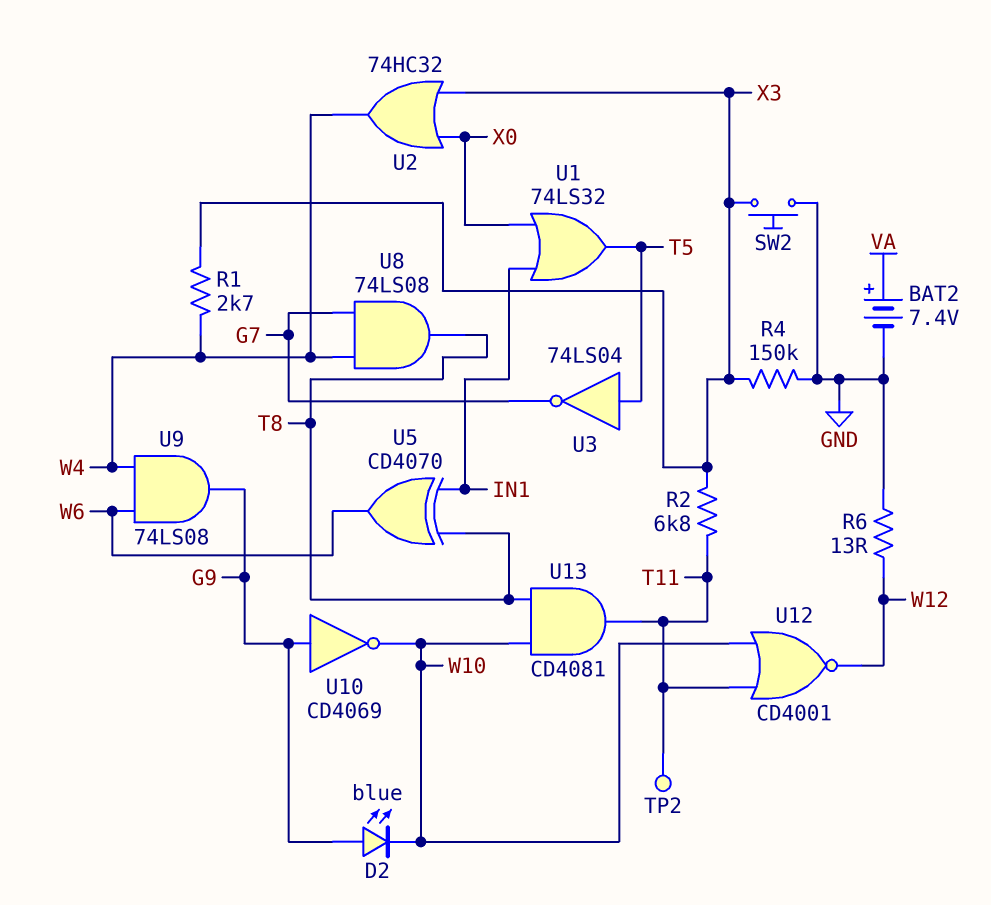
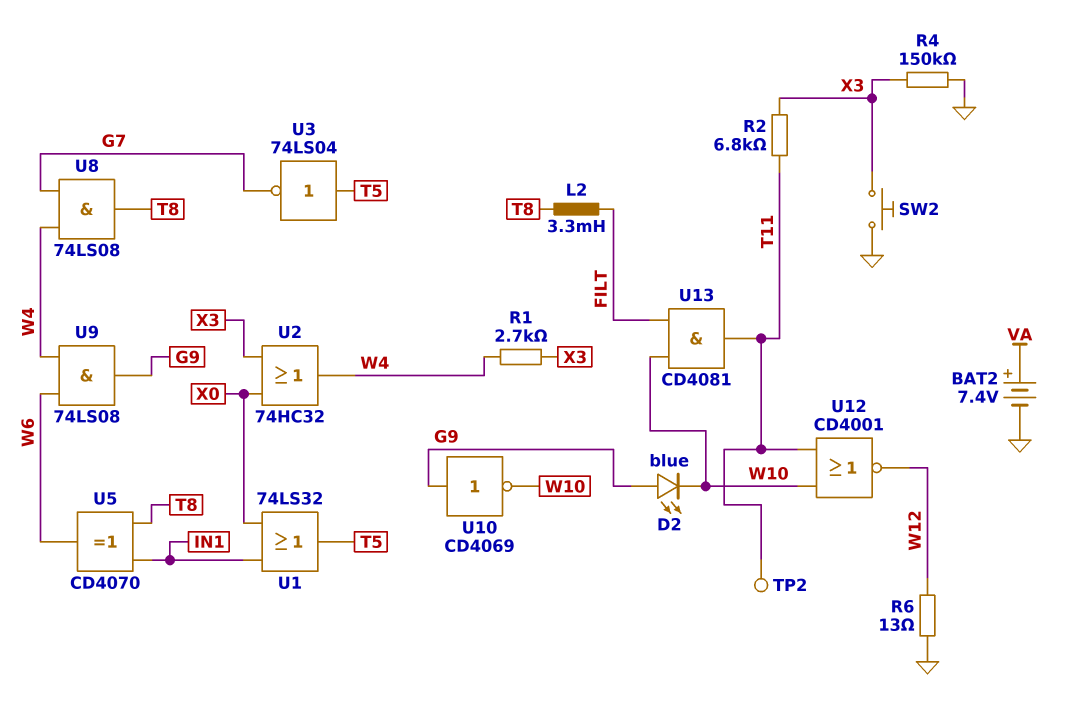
L2: none -> 3.3mH (FILT, T8)
U13: AND CD4081 (in T8, in W10, out T11) -> AND CD4081 (in FILT, in W10, out T11)

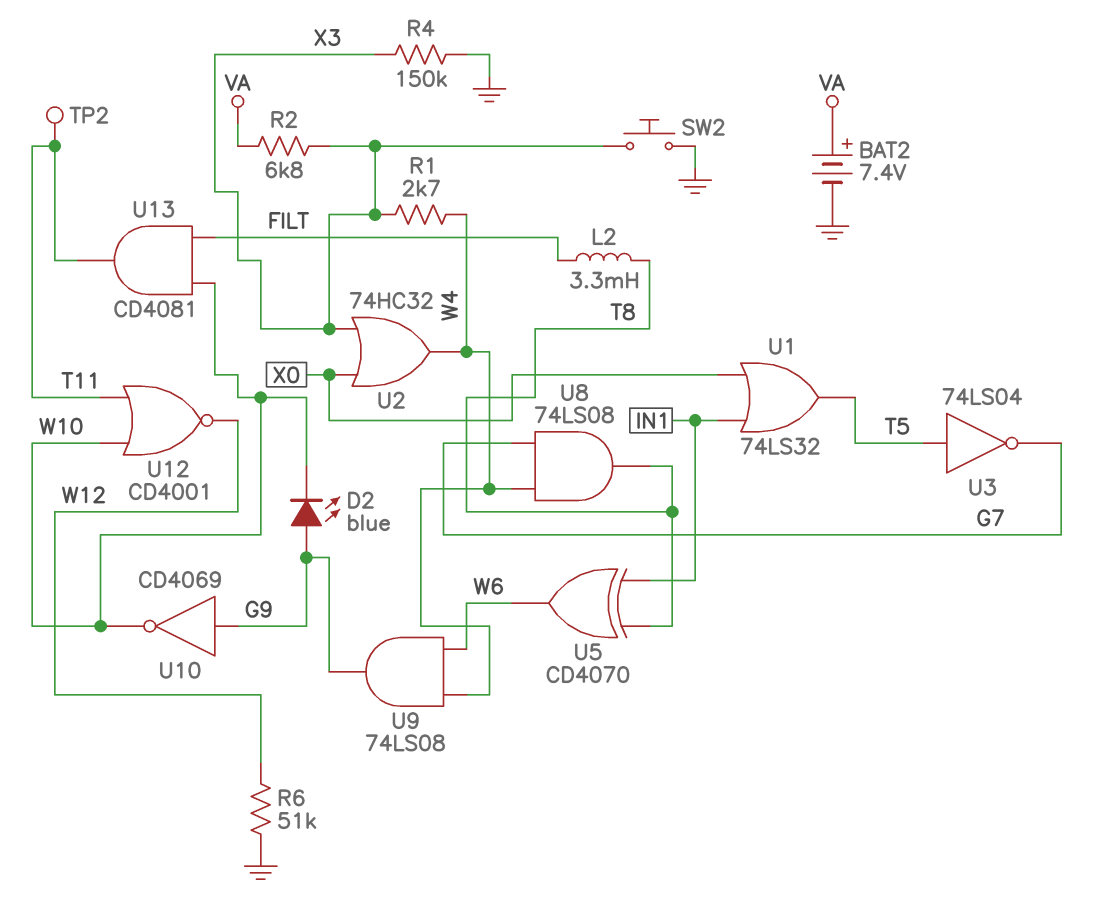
R2: 6.8k (T11, X3) -> 6.8k (VA, X3)
R6: 13 (GND, W12) -> 51k (GND, W12)

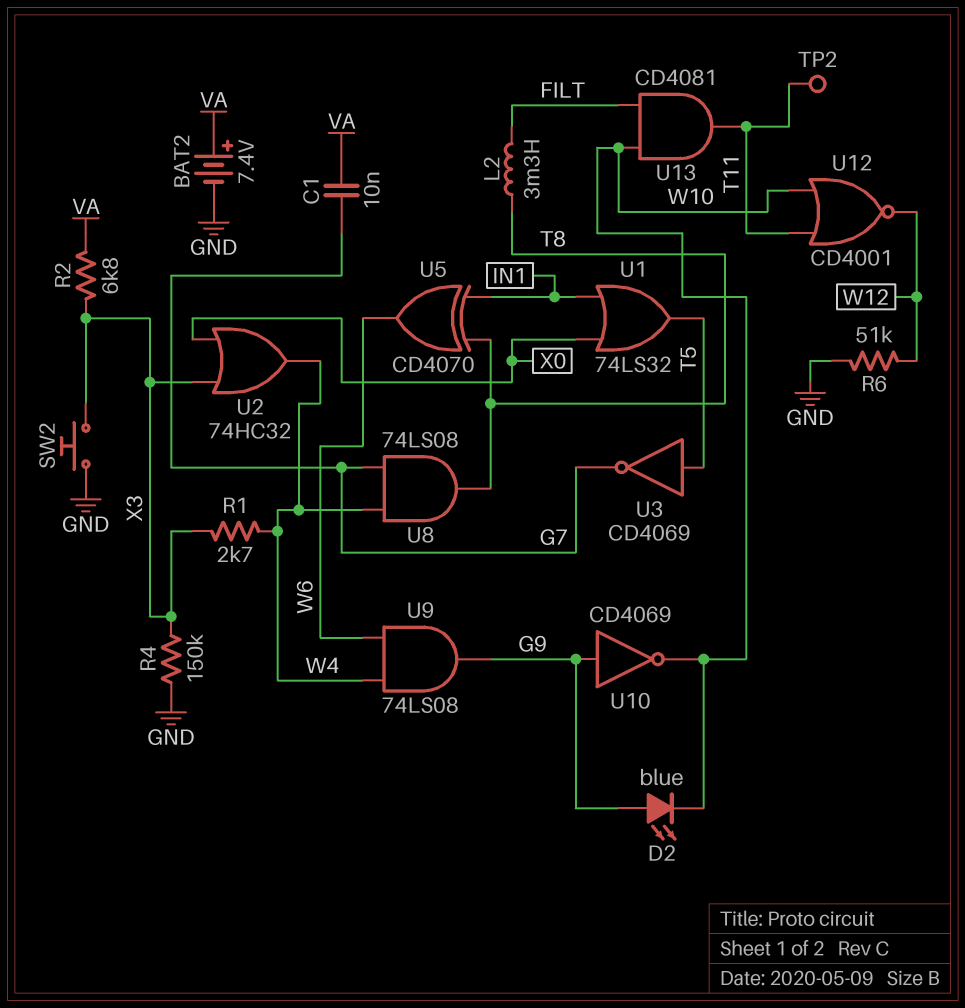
C1: none -> 10nF (G7, VA)
U3: NOT 74LS04 (in T5, out G7) -> NOT CD4069 (in T5, out G7)

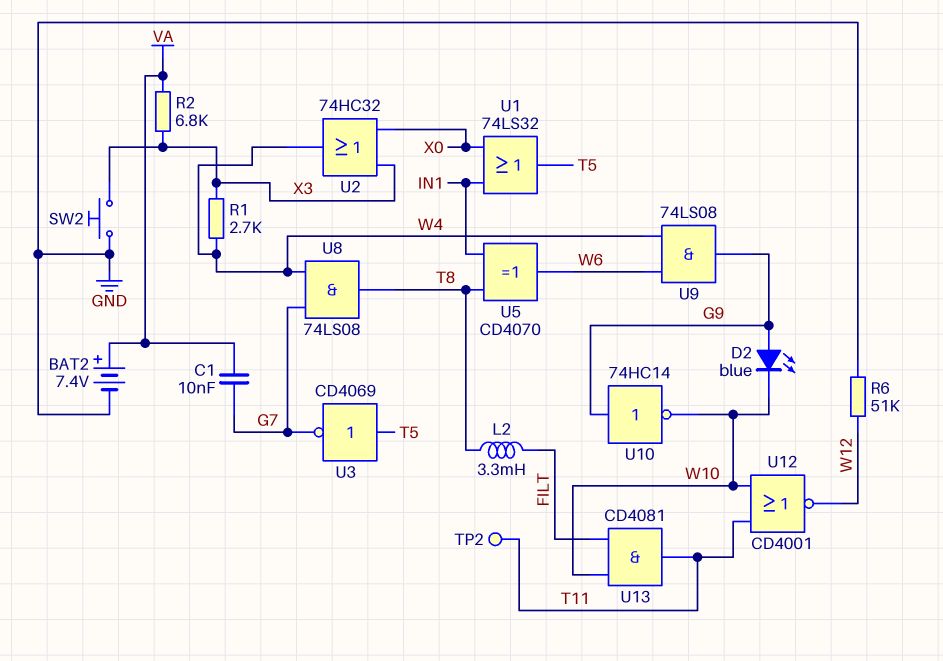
R4: 150k (GND, X3) -> none
U10: NOT CD4069 (in G9, out W10) -> NOT 74HC14 (in G9, out W10)

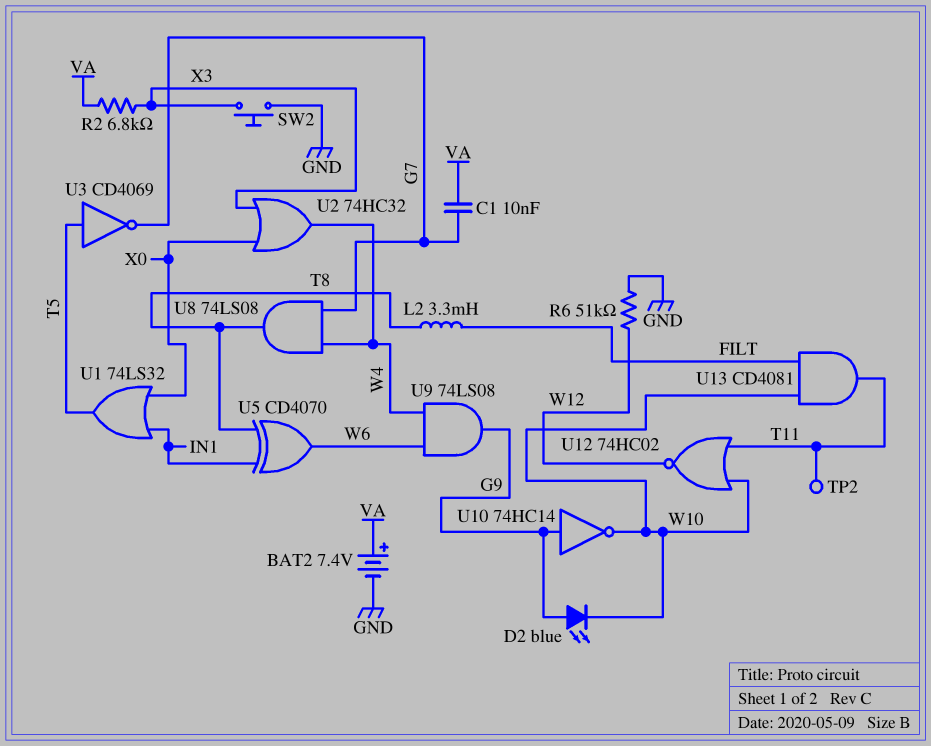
R1: 2.7k (W4, X3) -> none
U12: NOR CD4001 (in T11, in W10, out W12) -> NOR 74HC02 (in T11, in W10, out W12)

